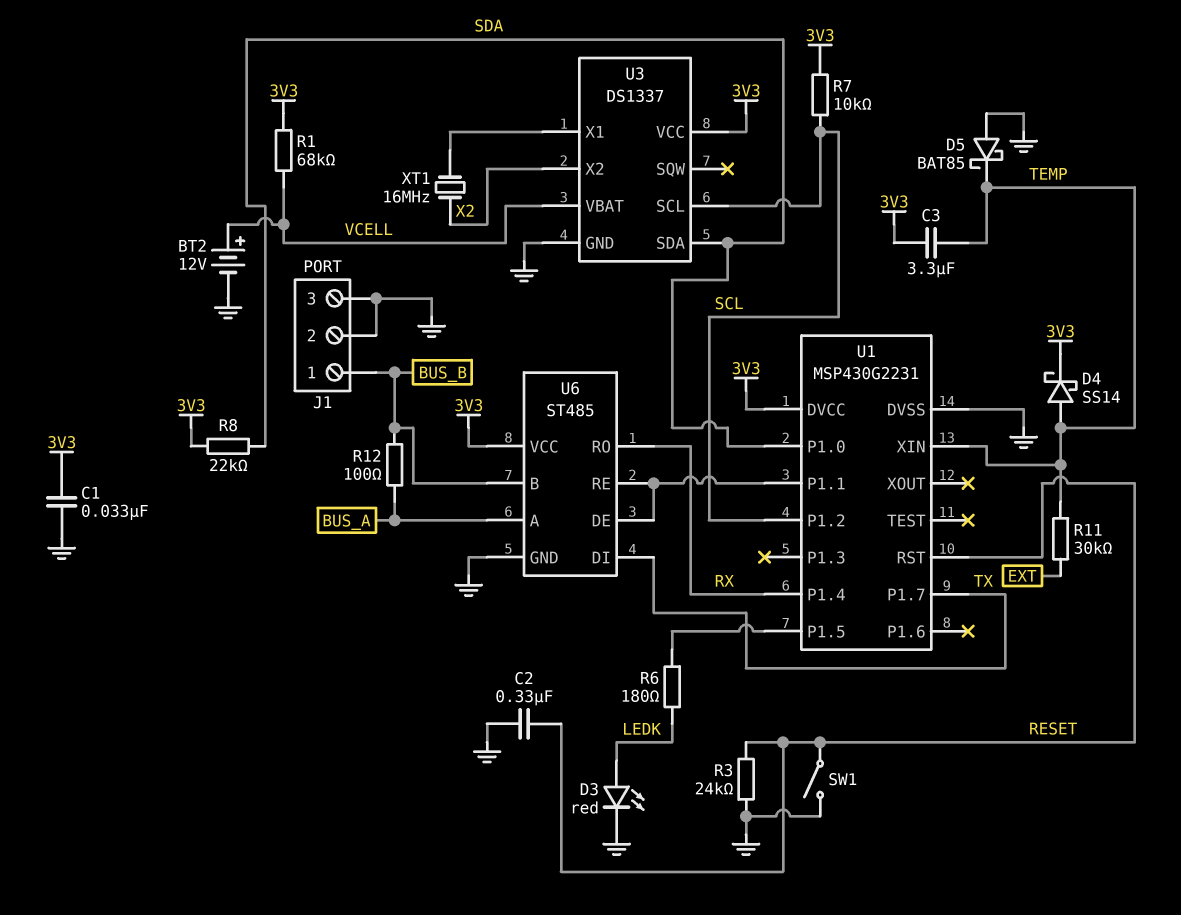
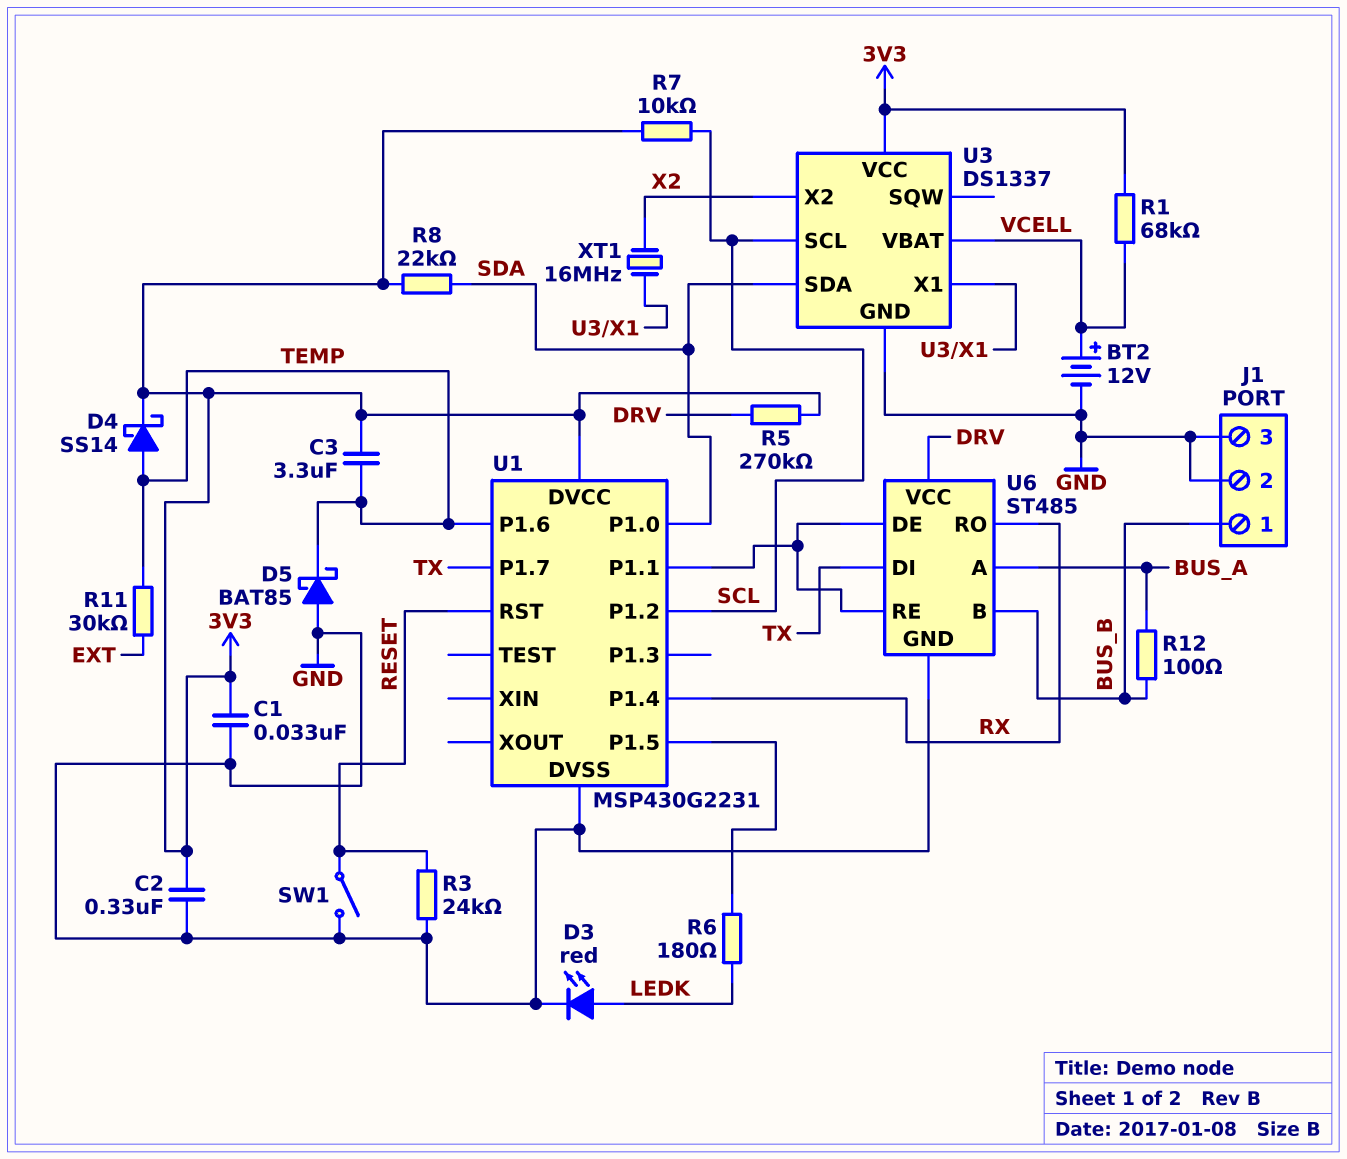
C2: 330nF (GND, RESET) -> 330nF (3V3, GND)
R5: none -> 270k (3V3, DRV)
U1 pin P1.6: none -> TEMP
U1 pin XIN: TEMP -> none
U6 pin VCC: 3V3 -> DRV

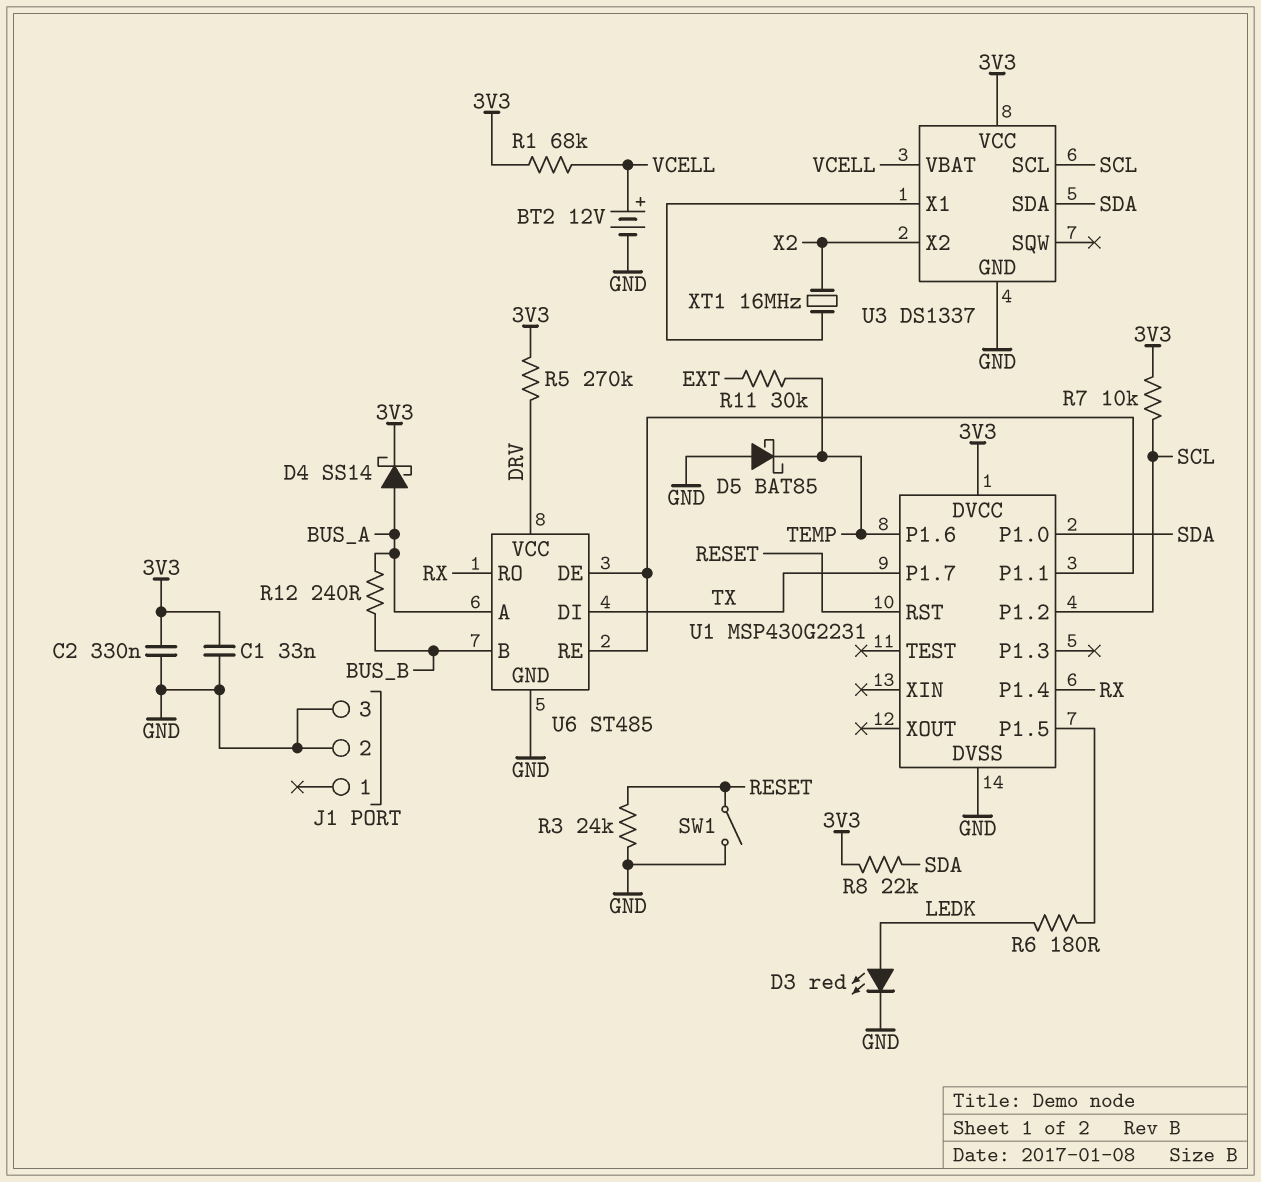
C3: 3.3uF (3V3, TEMP) -> none
D4: schottky SS14 (A TEMP, K 3V3) -> schottky SS14 (A BUS_A, K 3V3)
J1 pin 1: BUS_B -> none
R12: 100 (BUS_A, BUS_B) -> 240 (BUS_A, BUS_B)

